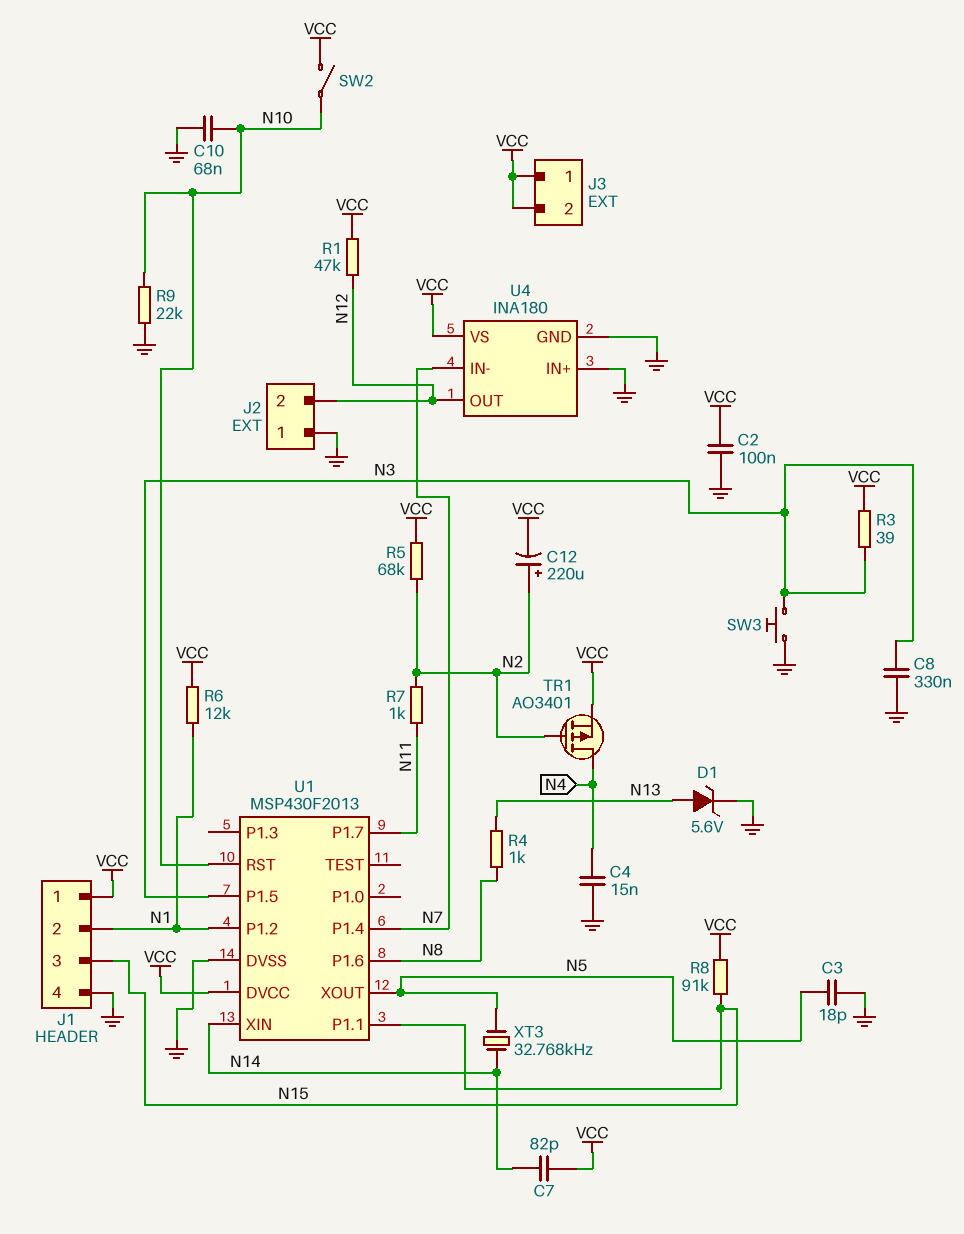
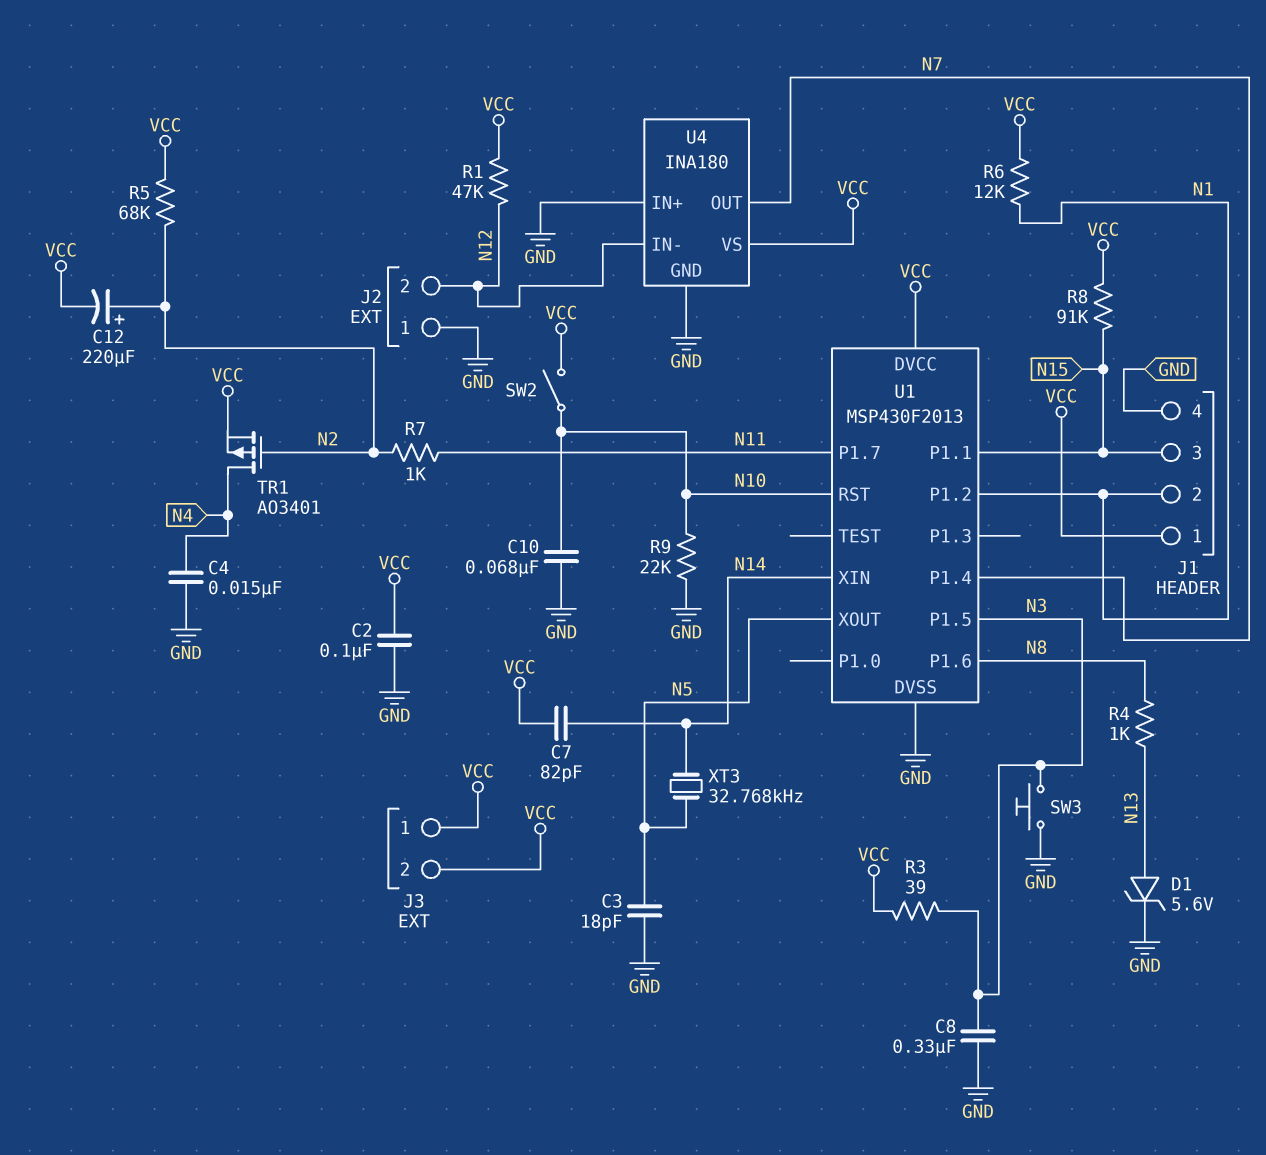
U4 pin IN-: N7 -> N12
U4 pin OUT: N12 -> N7

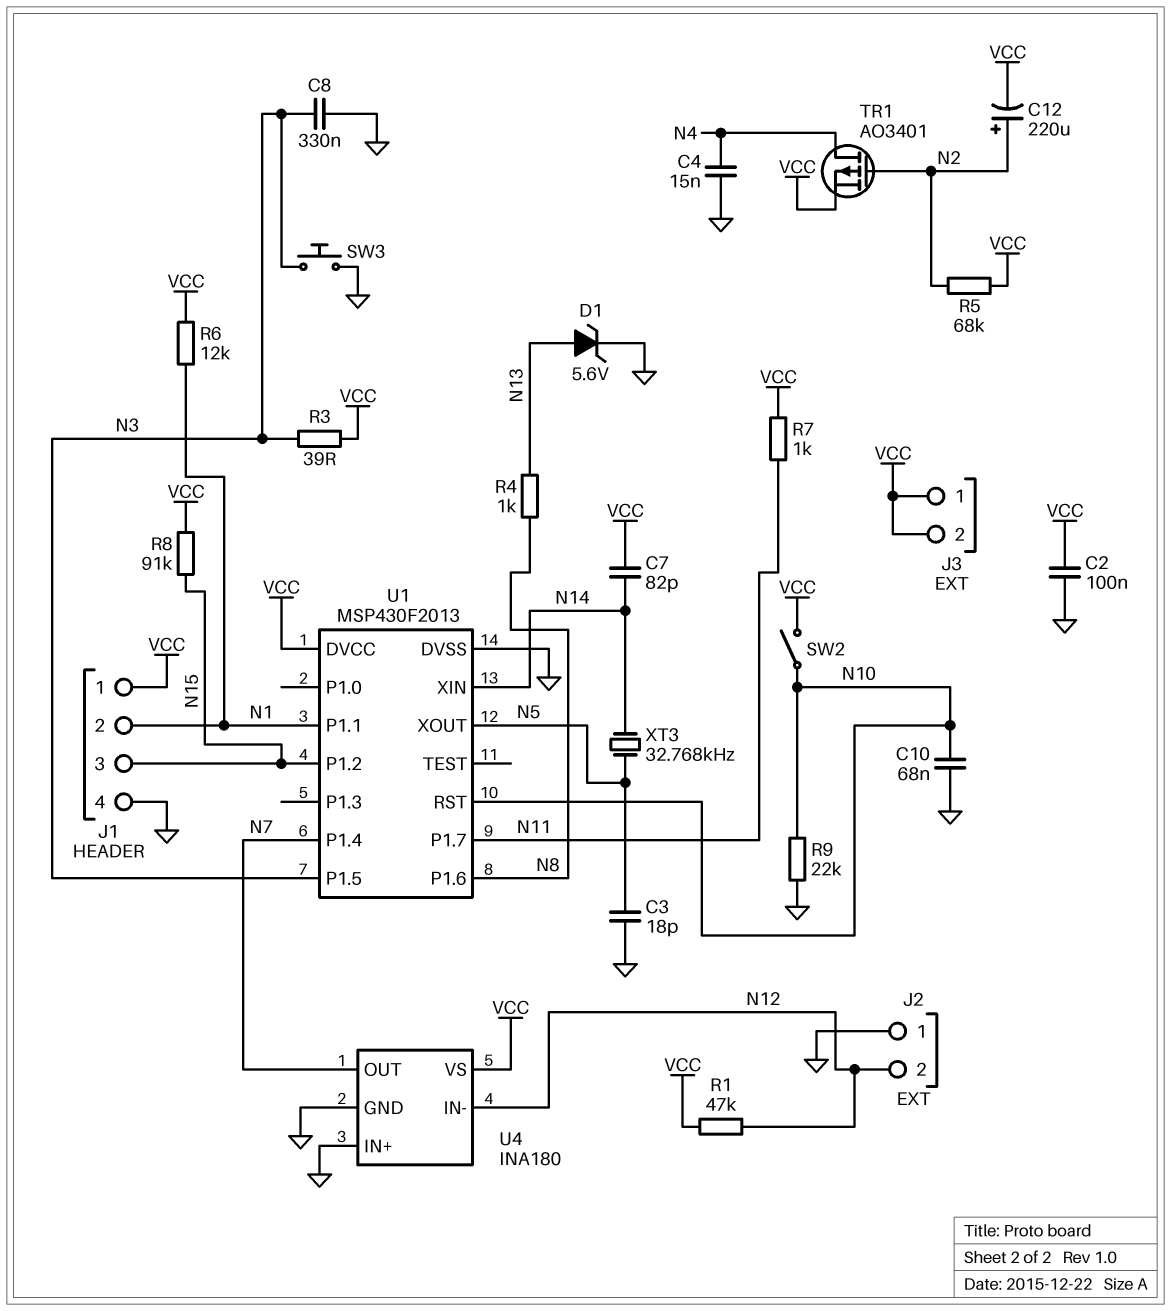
R7: 1k (N2, N11) -> 1k (N11, VCC)
U1 pin P1.1: N15 -> N1
U1 pin P1.2: N1 -> N15

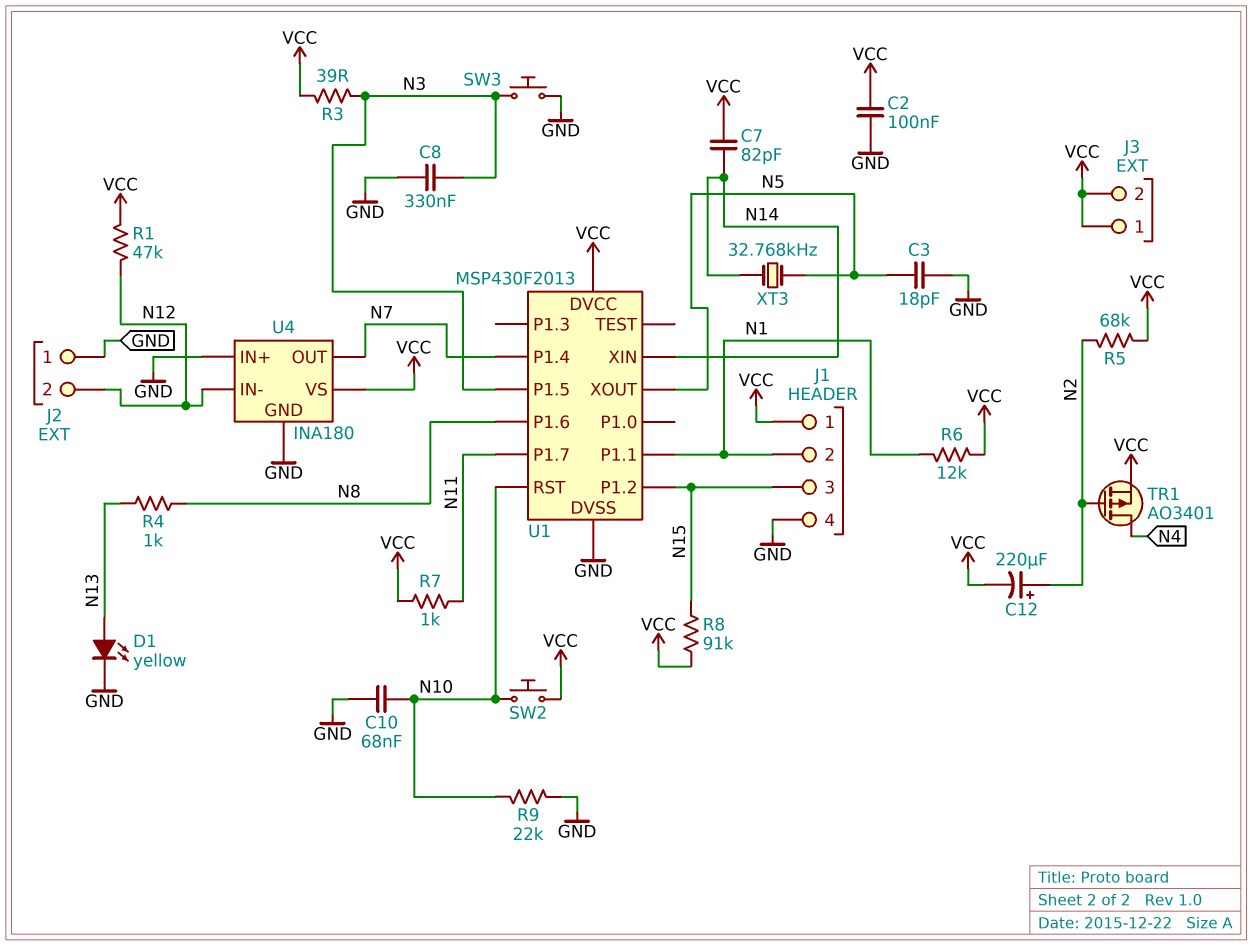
C4: 15nF (GND, N4) -> none
D1: zener 5.6V (A N13, K GND) -> LED yellow (A N13, K GND)
SW2: switch (N10, VCC) -> button (N10, VCC)

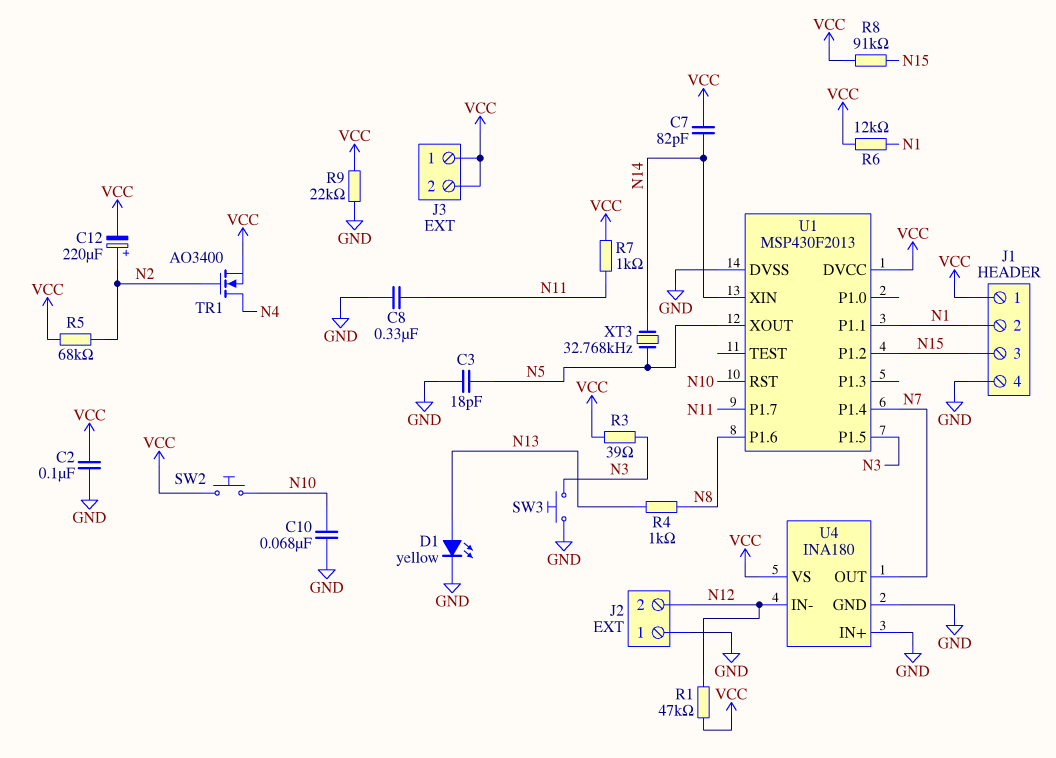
C8: 330nF (GND, N3) -> 330nF (GND, N11)
R9: 22k (GND, N10) -> 22k (GND, VCC)
TR1: PMOS AO3401 (G N2, D N4, S VCC) -> NMOS AO3400 (G N2, D N4, S VCC)

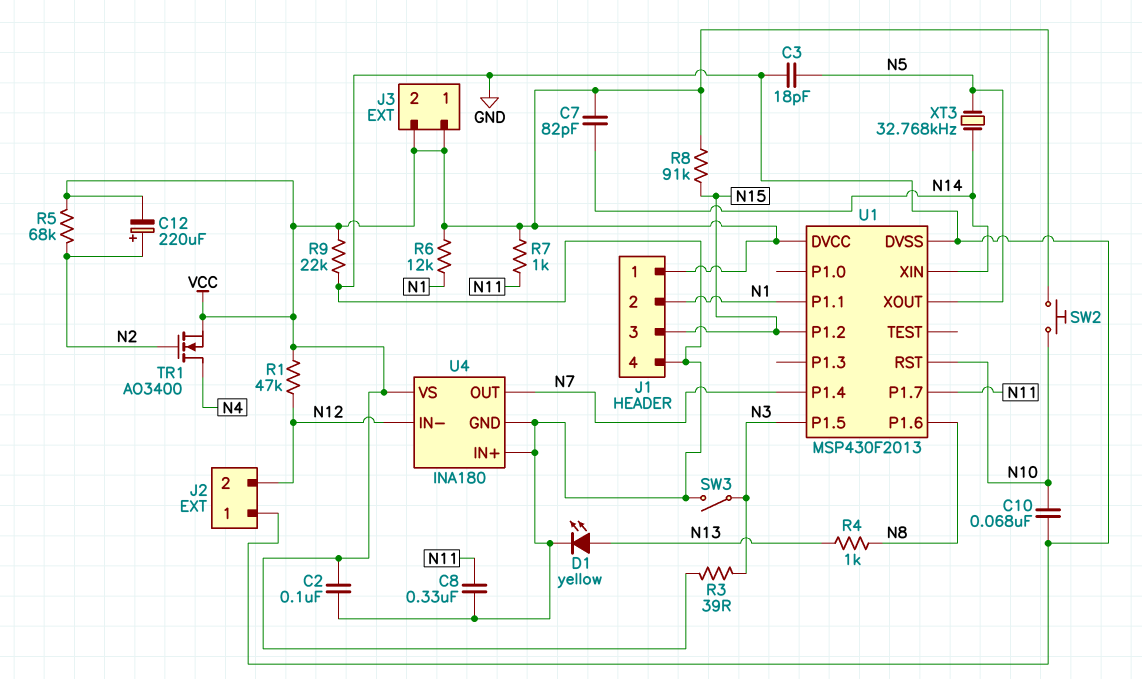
SW3: button (GND, N3) -> switch (GND, N3)

